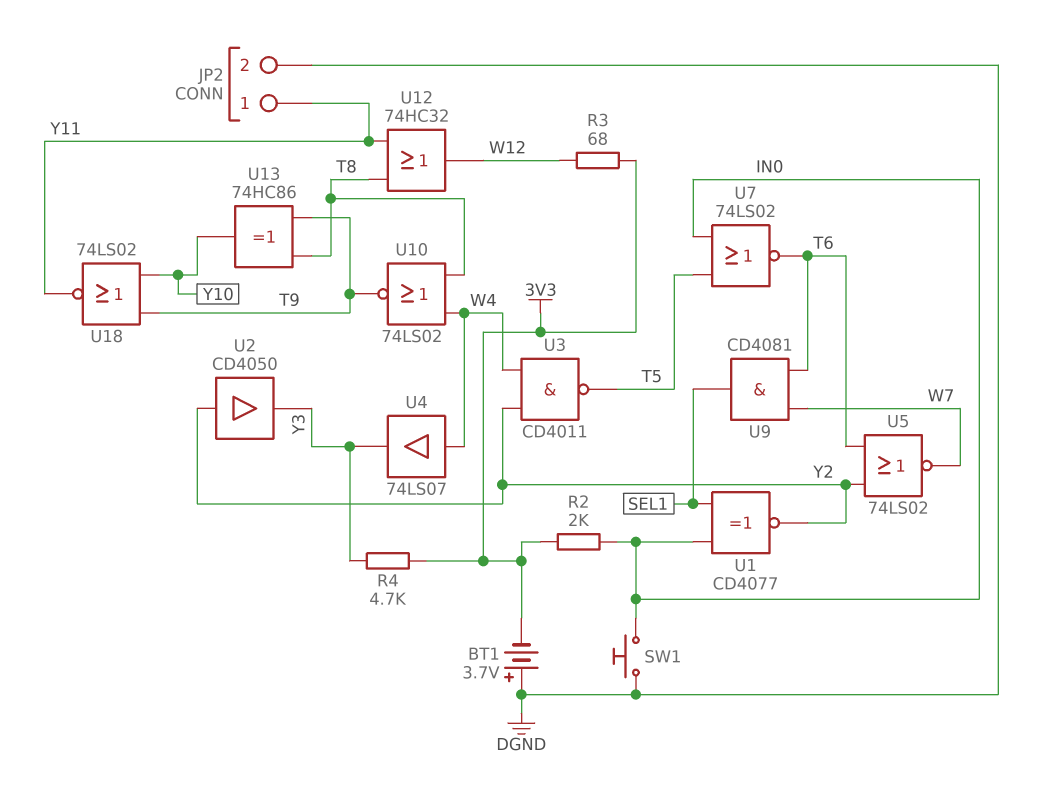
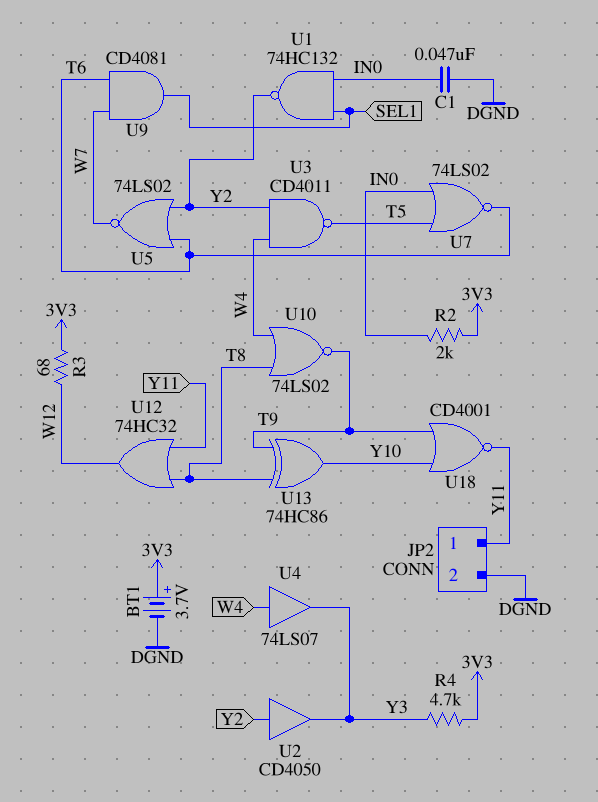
BT1: 3.7V (plus DGND, minus 3V3) -> 3.7V (plus 3V3, minus DGND)
C1: none -> 47nF (DGND, IN0)
SW1: button (DGND, IN0) -> none
U1: XNOR CD4077 (in IN0, in SEL1, out Y2) -> NAND 74HC132 (in IN0, in SEL1, out Y2)
U18: NOR 74LS02 (in T9, in Y10, out Y11) -> NOR CD4001 (in T9, in Y10, out Y11)

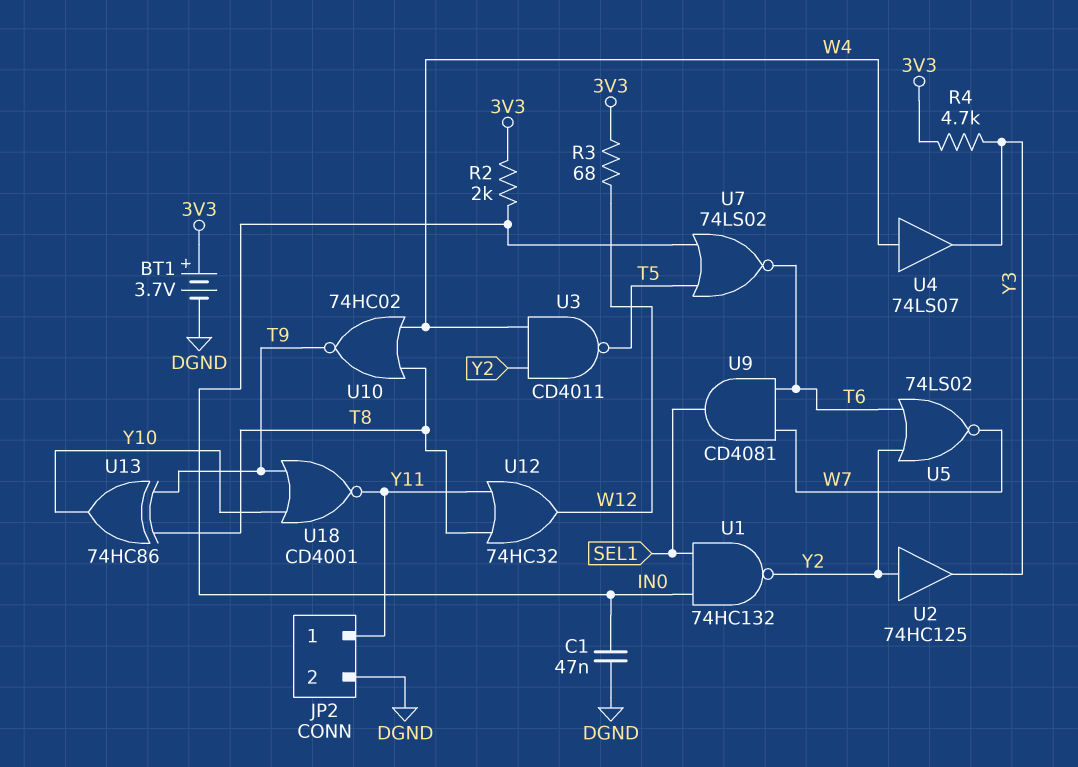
U2: buffer CD4050 (in Y2, out Y3) -> buffer 74HC125 (in Y2, out Y3)
U10: NOR 74LS02 (in T8, in W4, out T9) -> NOR 74HC02 (in T8, in W4, out T9)

